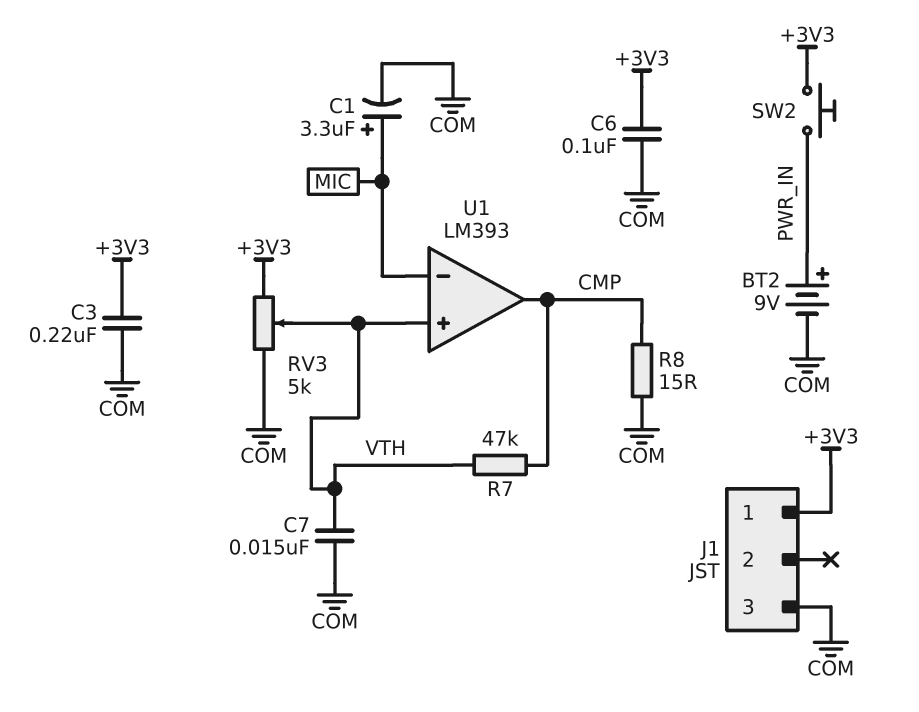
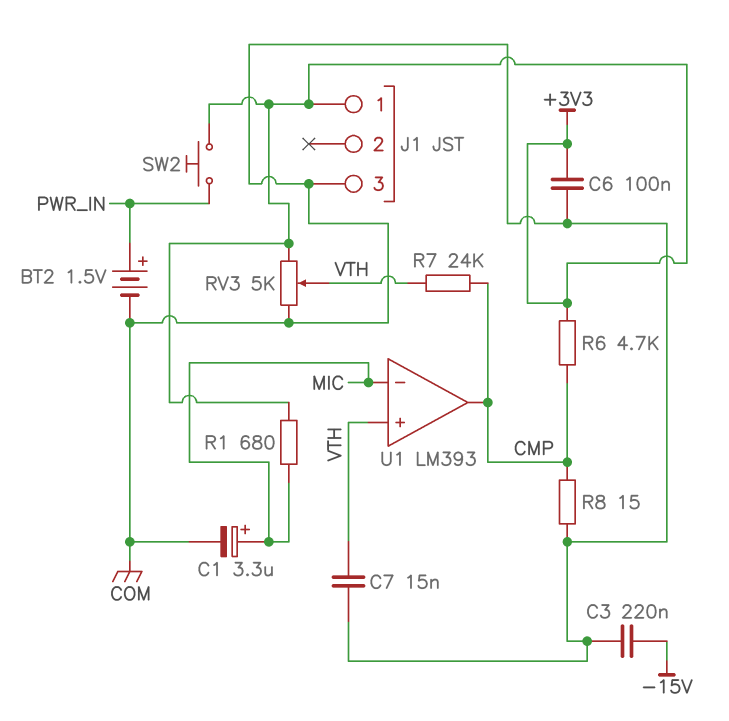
BT2: 9V (plus PWR_IN, minus COM) -> 1.5V (plus PWR_IN, minus COM)
C3: 220nF (+3V3, COM) -> 220nF (-15V, COM)
R1: none -> 680 (+3V3, MIC)
R6: none -> 4.7k (+3V3, CMP)
R7: 47k (CMP, VTH) -> 24k (CMP, VTH)

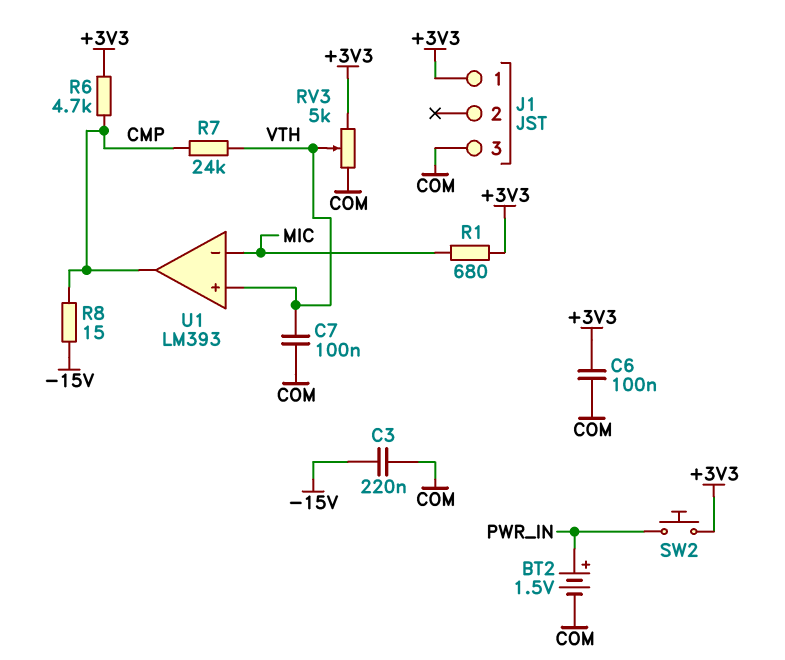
C1: 3.3uF (plus MIC, minus COM) -> none
C7: 15nF (COM, VTH) -> 100nF (COM, VTH)
R8: 15 (CMP, COM) -> 15 (-15V, CMP)

